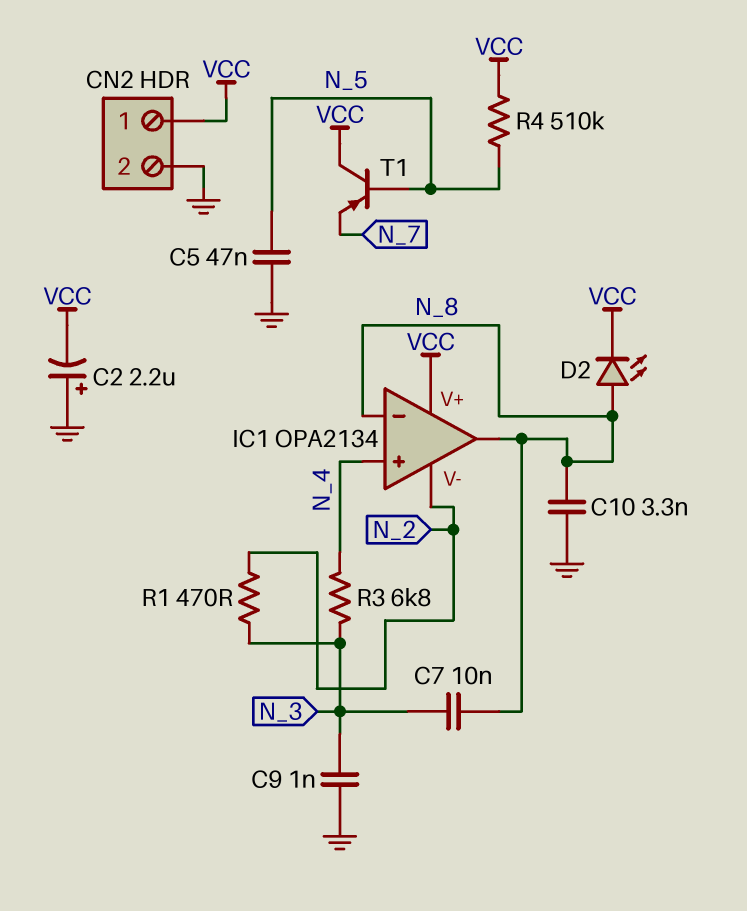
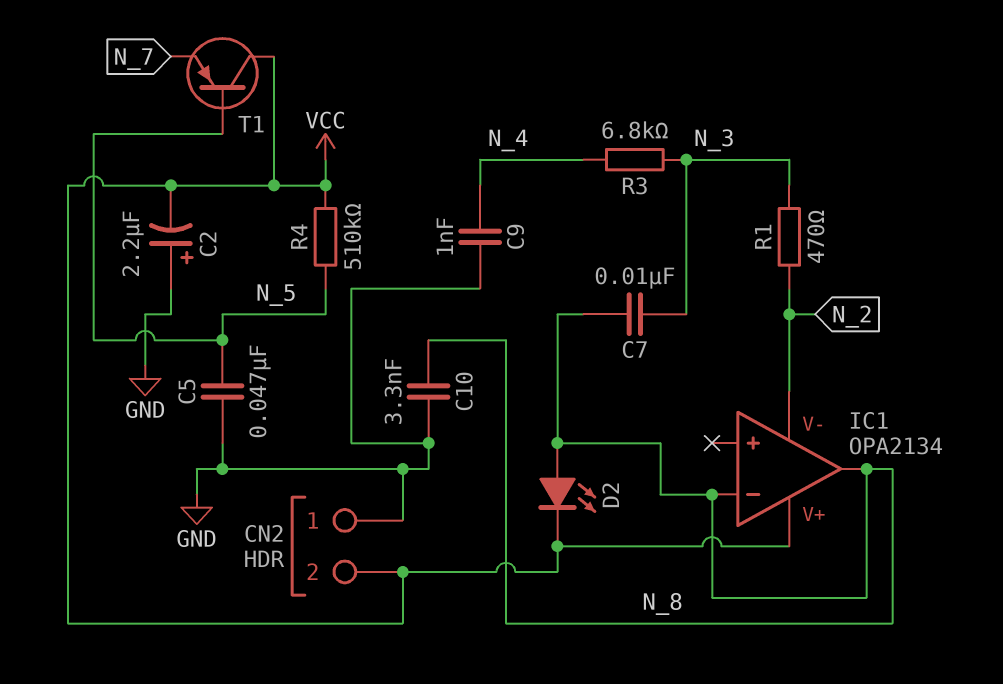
C9: 1nF (GND, N_3) -> 1nF (GND, N_4)
CN2 pin 1: VCC -> GND
CN2 pin 2: GND -> VCC
IC1 pin in+: N_4 -> none

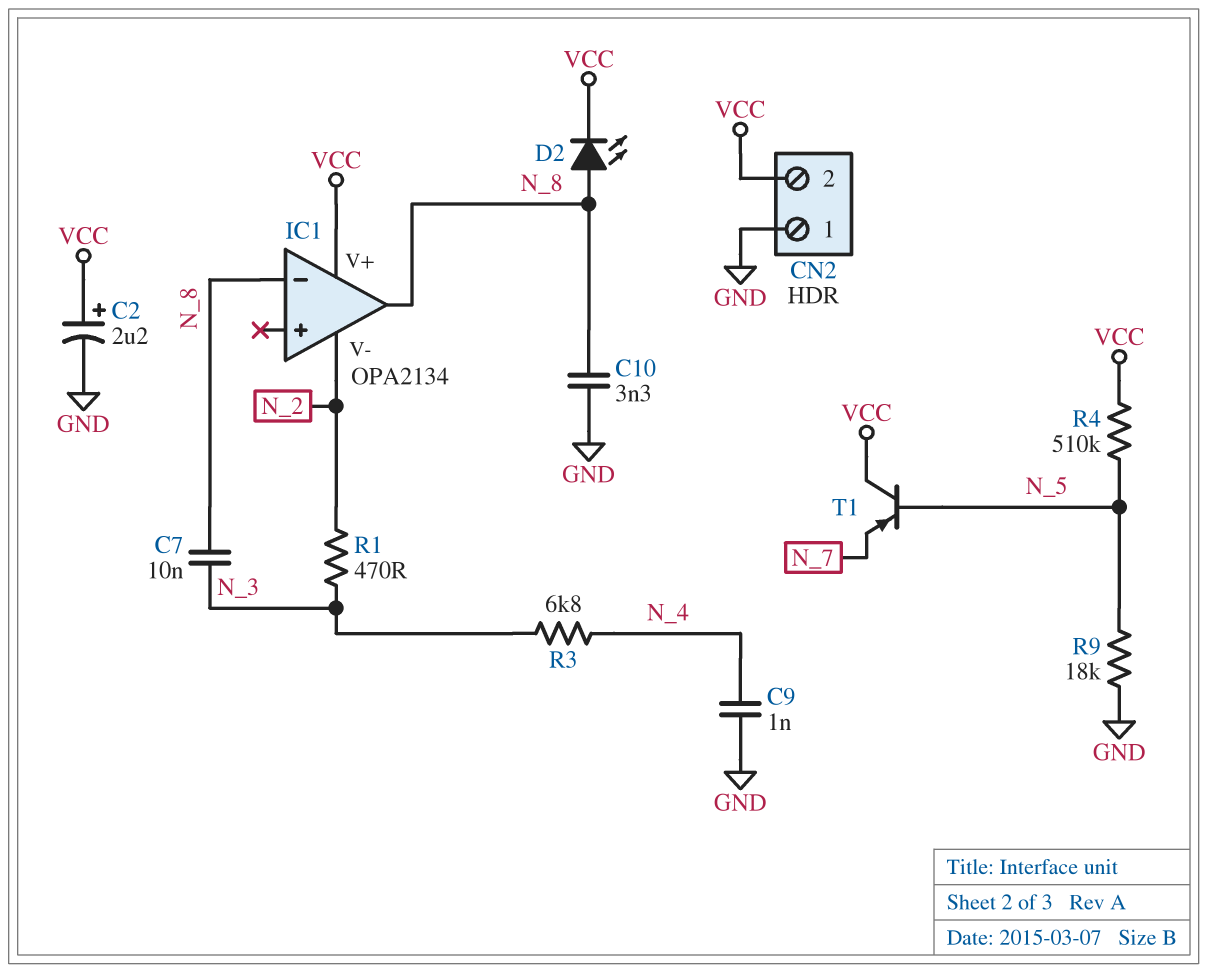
C2: 2.2uF (plus GND, minus VCC) -> 2.2uF (plus VCC, minus GND)
C5: 47nF (GND, N_5) -> none
R9: none -> 18k (GND, N_5)

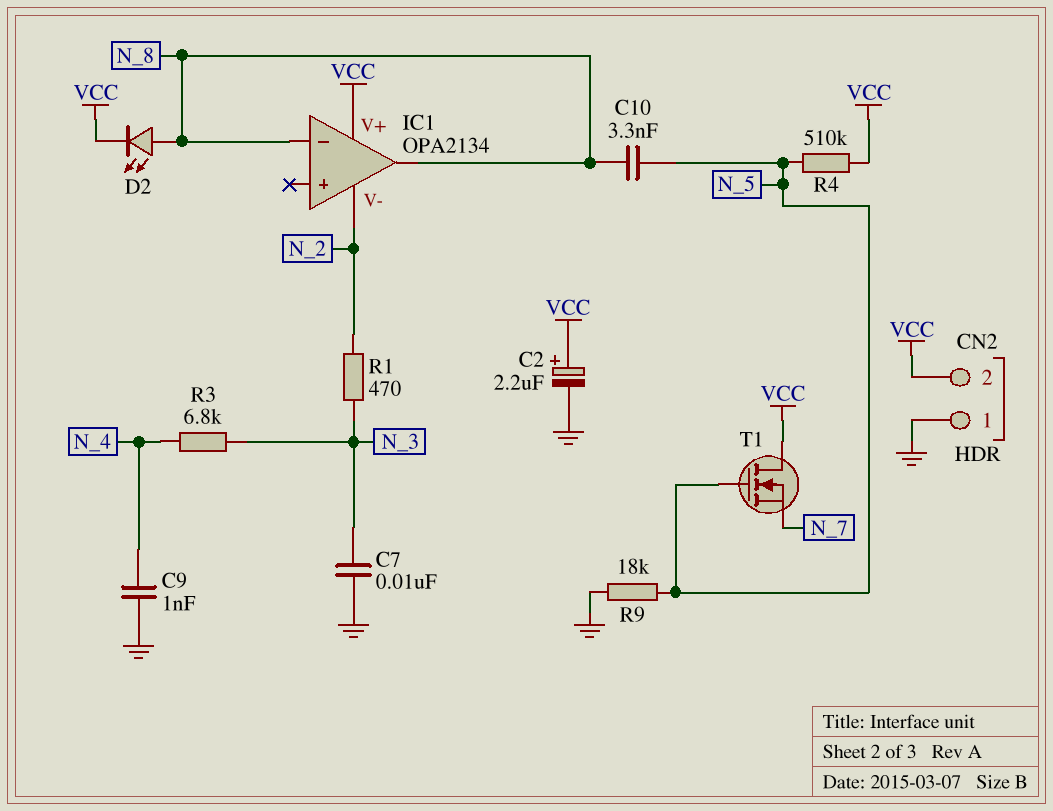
C7: 10nF (N_3, N_8) -> 10nF (GND, N_3)
C10: 3.3nF (GND, N_8) -> 3.3nF (N_5, N_8)
T1: PNP (B N_5, C VCC, E N_7) -> NMOS (G N_5, D VCC, S N_7)

